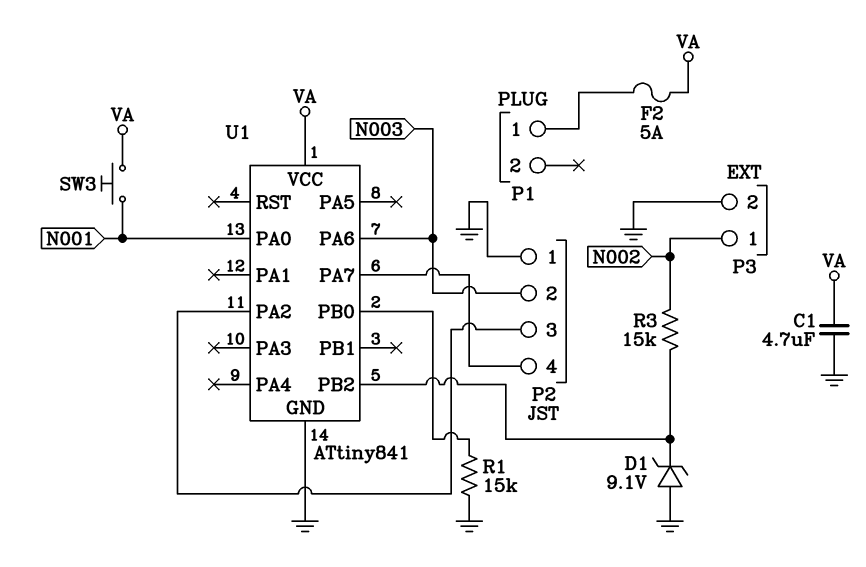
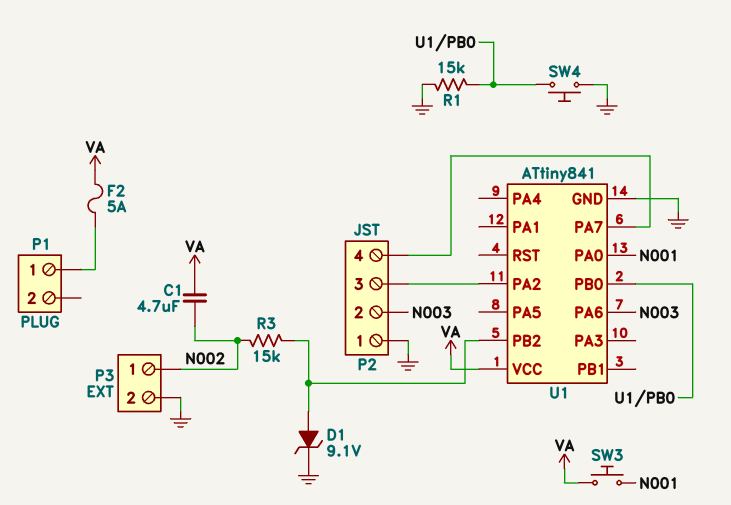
C1: 4.7uF (GND, VA) -> 4.7uF (N002, VA)
D1: zener 9.1V (A GND, K U1/PB2) -> zener 9.1V (A U1/PB2, K GND)
SW4: none -> button (GND, U1/PB0)

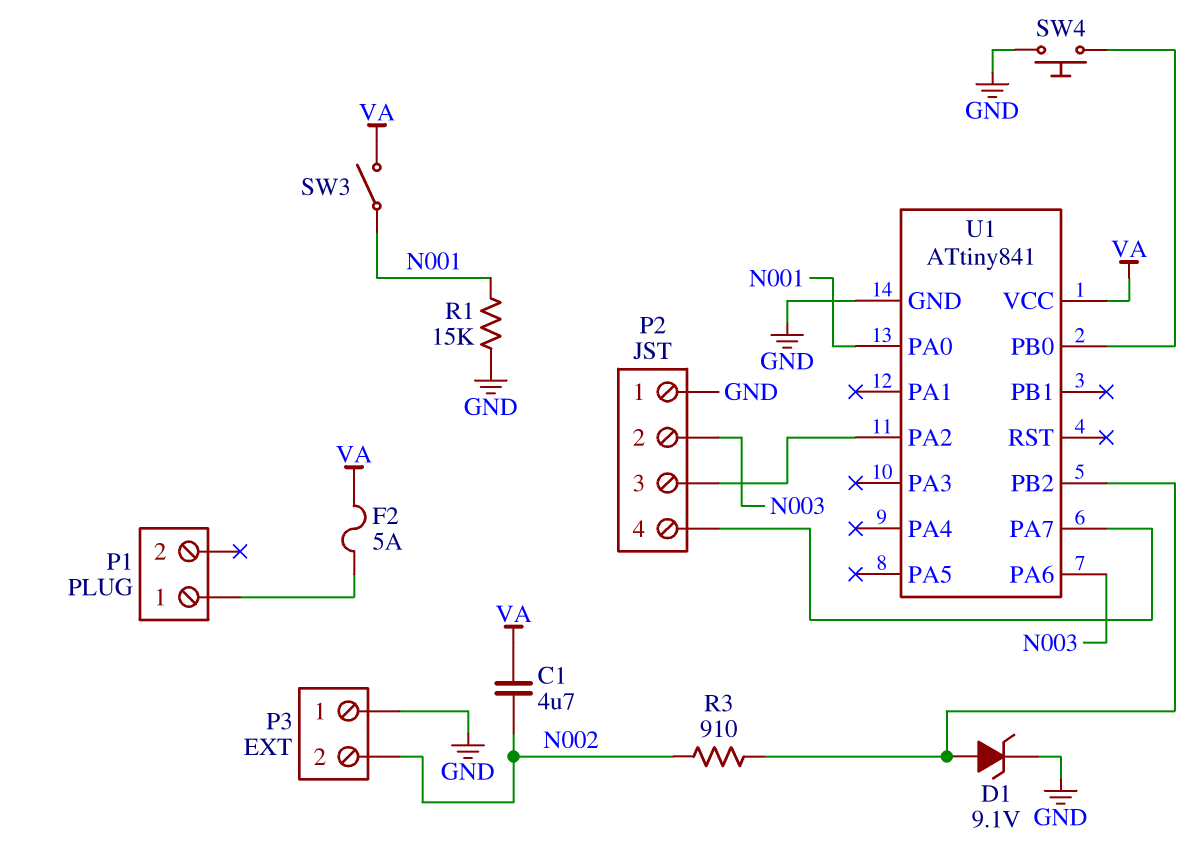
P3 pin 1: N002 -> GND
P3 pin 2: GND -> N002
R1: 15k (GND, U1/PB0) -> 15k (GND, N001)
R3: 15k (N002, U1/PB2) -> 910 (N002, U1/PB2)
SW3: button (N001, VA) -> switch (N001, VA)

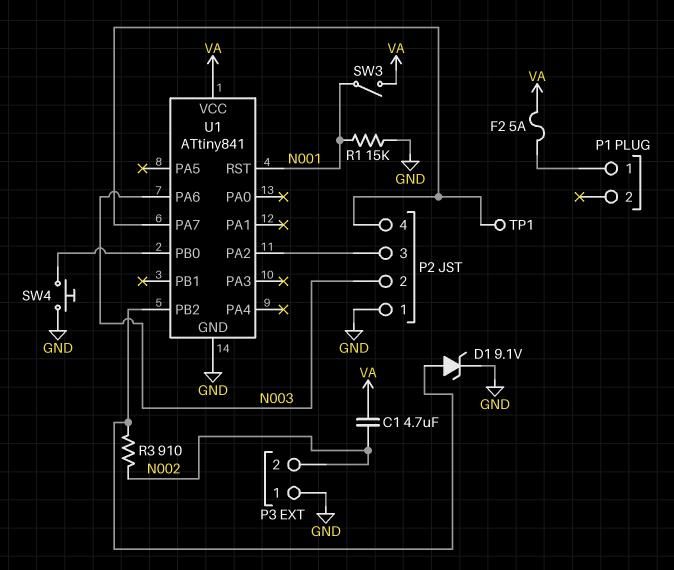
TP1: none -> test point (P2/4)
U1 pin PA0: N001 -> none
U1 pin RST: none -> N001

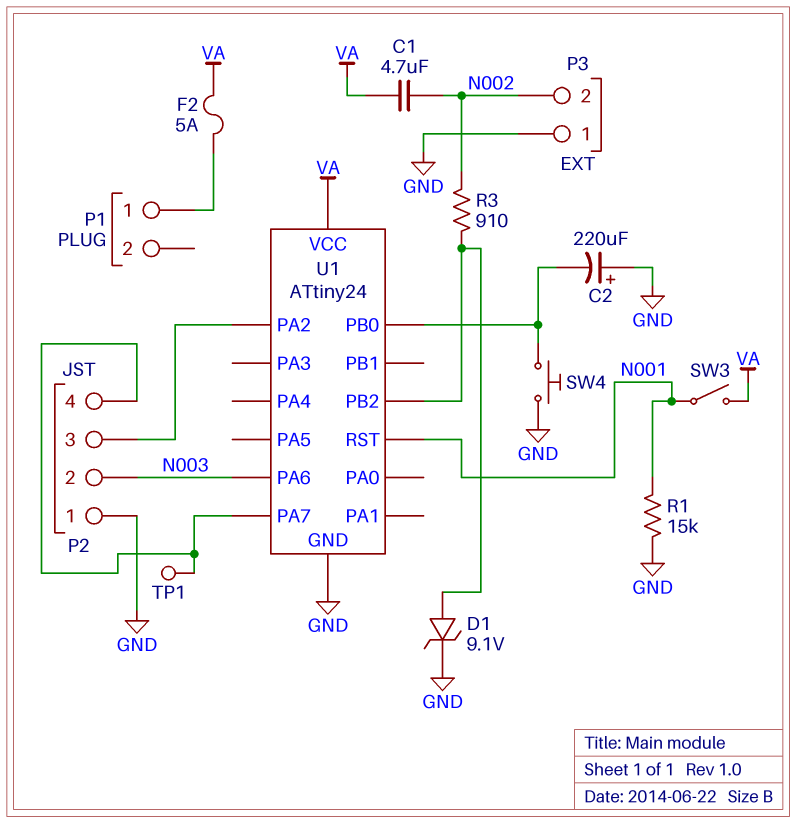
C2: none -> 220uF (plus GND, minus U1/PB0)
U1: ATtiny841 -> ATtiny24

